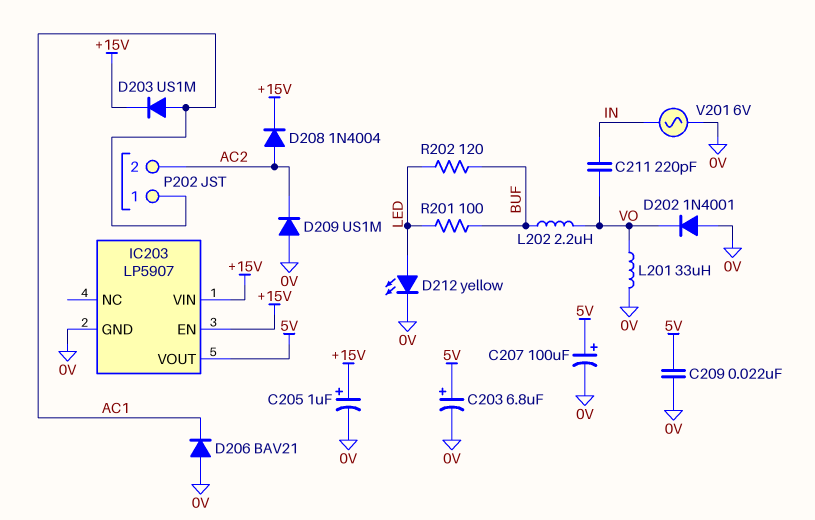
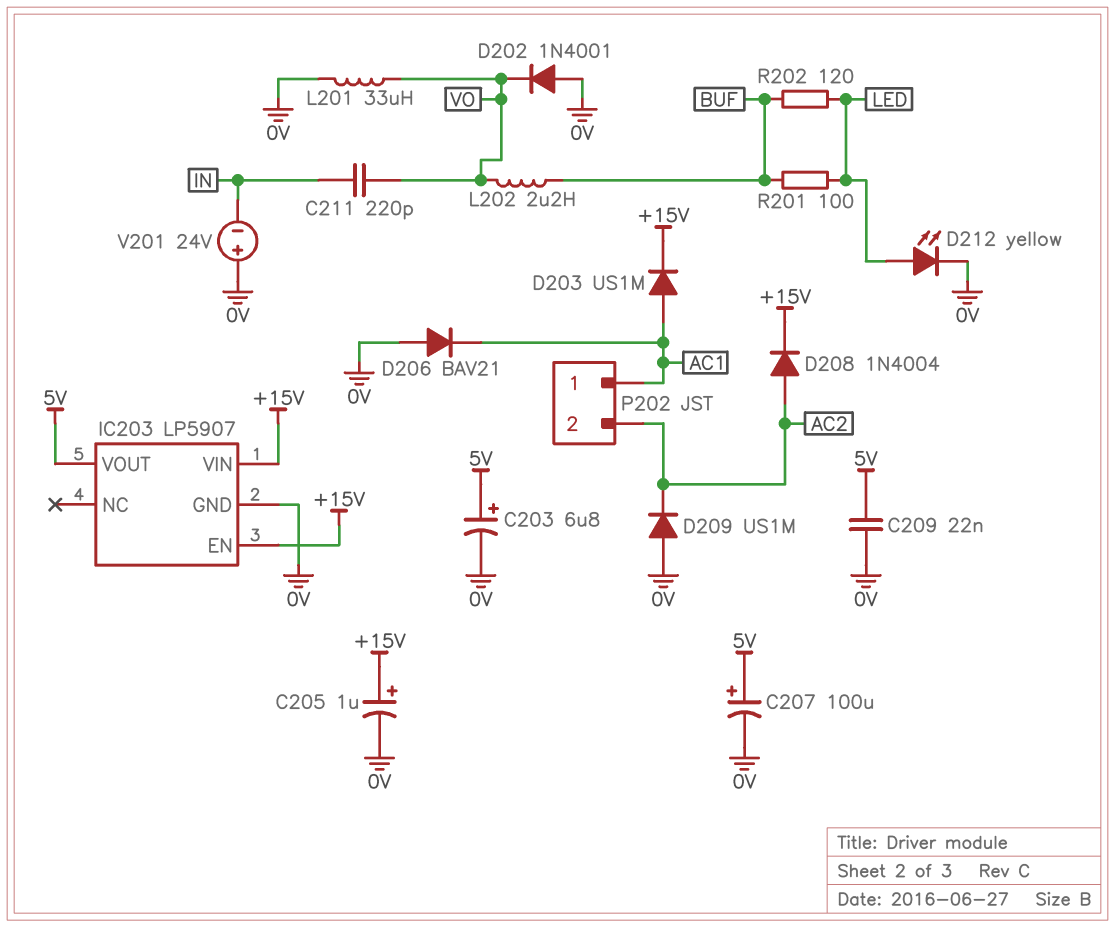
V201: AC 6V (0V, IN) -> 24V (plus 0V, minus IN)

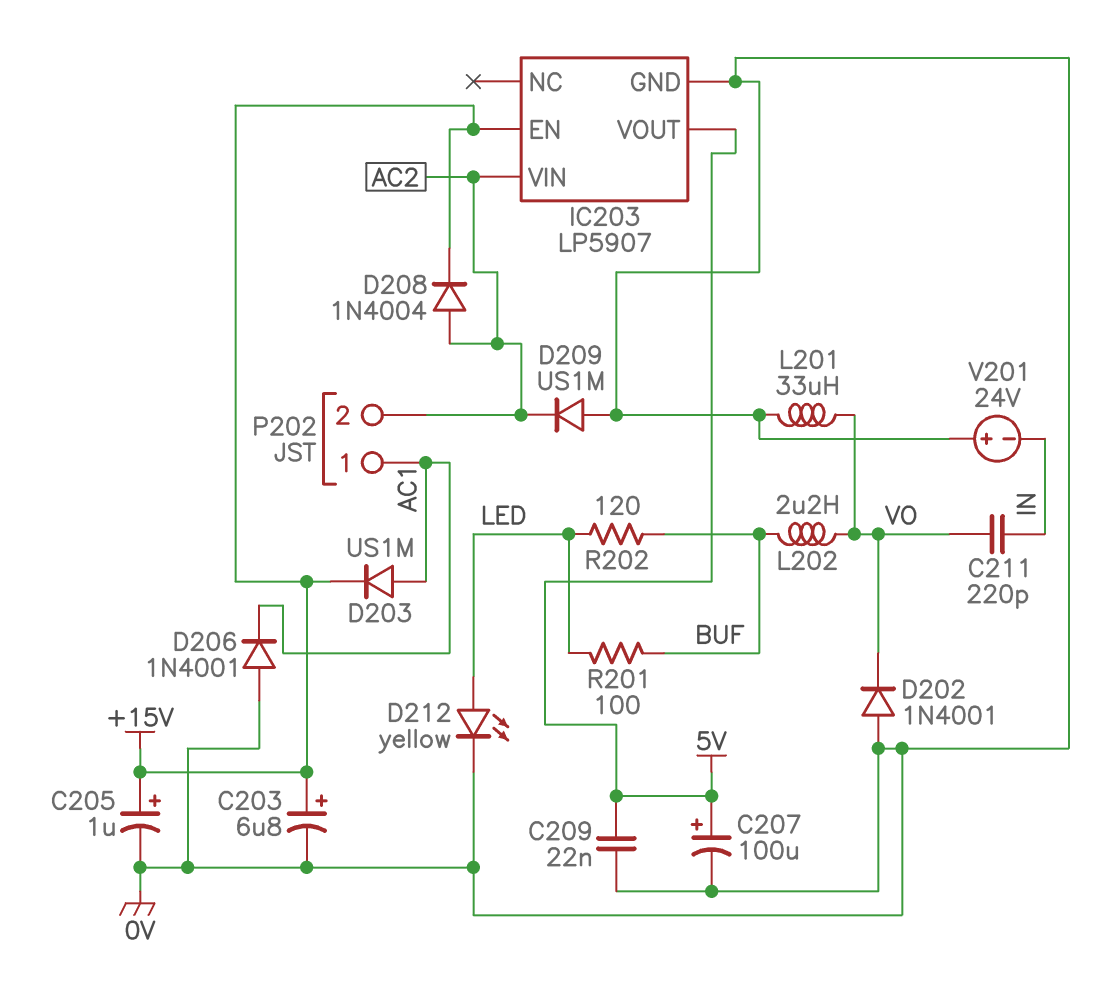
C203: 6.8uF (plus 5V, minus 0V) -> 6.8uF (plus +15V, minus 0V)
D206: diode BAV21 (A 0V, K AC1) -> diode 1N4001 (A 0V, K AC1)
IC203 pin VIN: +15V -> AC2

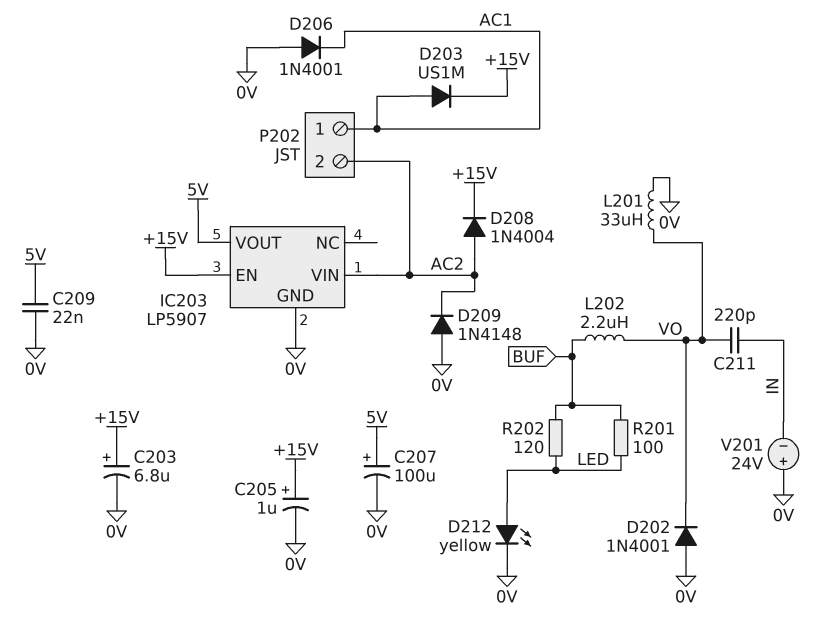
D209: diode US1M (A 0V, K AC2) -> diode 1N4148 (A 0V, K AC2)

